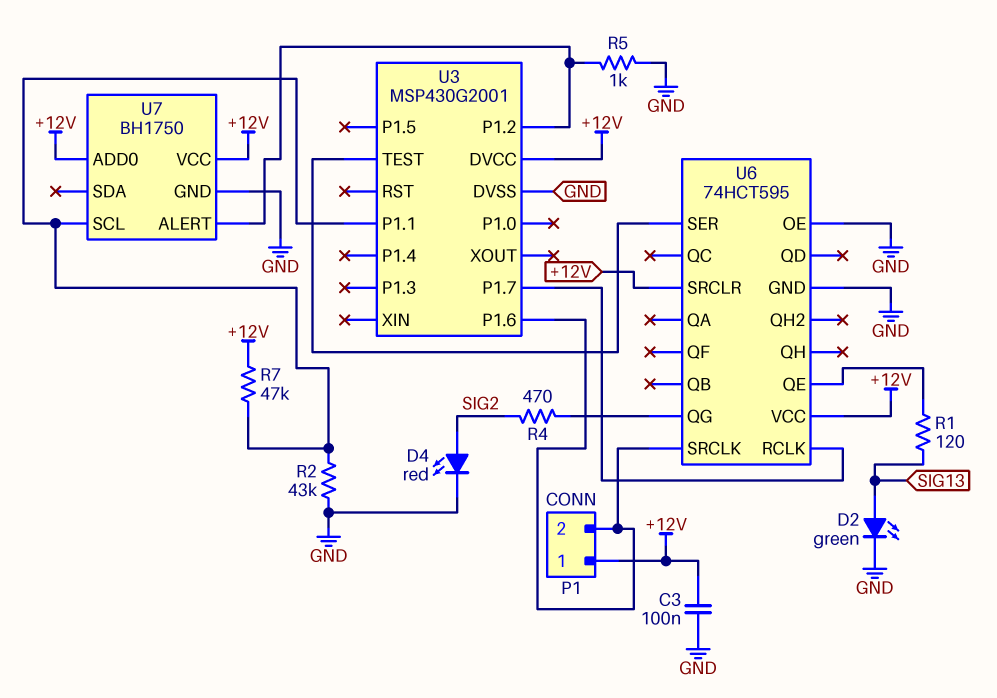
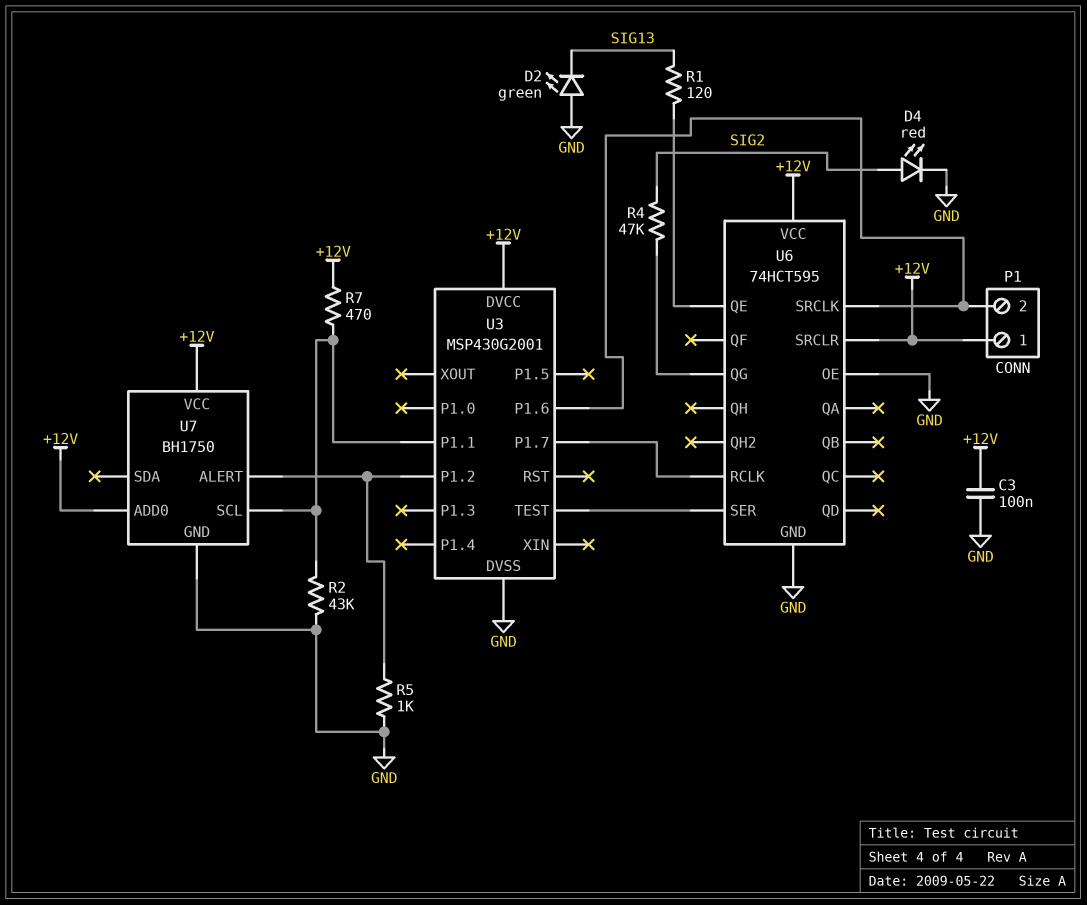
D2: LED green (A SIG13, K GND) -> LED green (A GND, K SIG13)
R4: 470 (SIG2, U6/QG) -> 47k (SIG2, U6/QG)
R7: 47k (+12V, U3/P1.1) -> 470 (+12V, U3/P1.1)

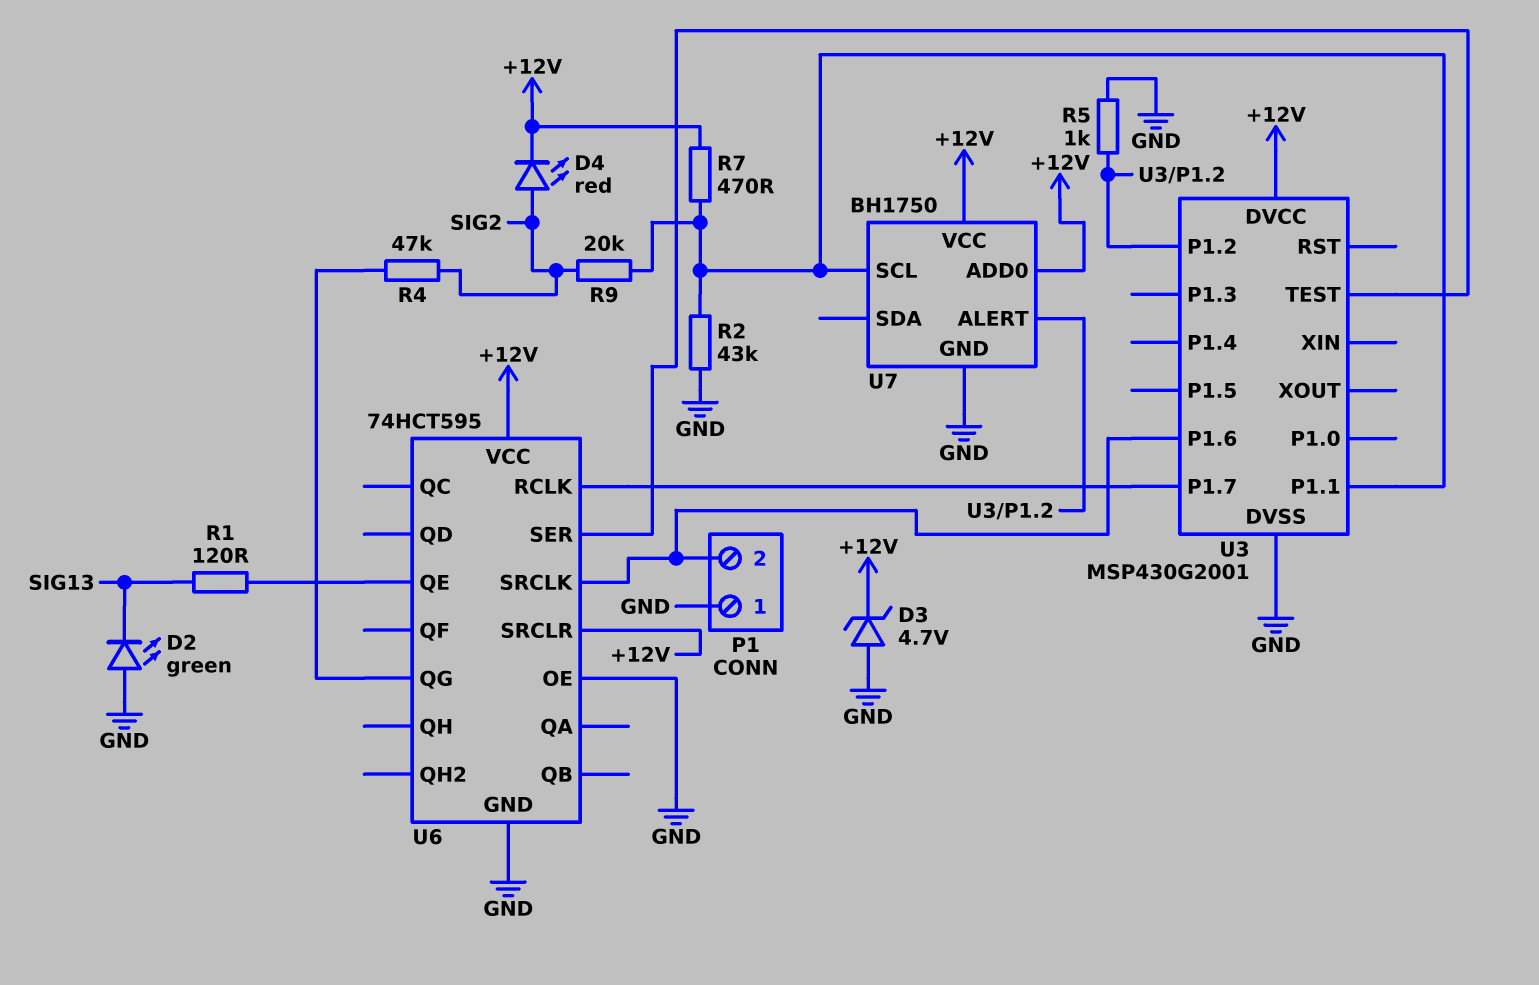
C3: 100nF (+12V, GND) -> none
D3: none -> zener 4.7V (A GND, K +12V)
D4: LED red (A SIG2, K GND) -> LED red (A SIG2, K +12V)
P1 pin 1: +12V -> GND
R9: none -> 20k (SIG2, U3/P1.1)

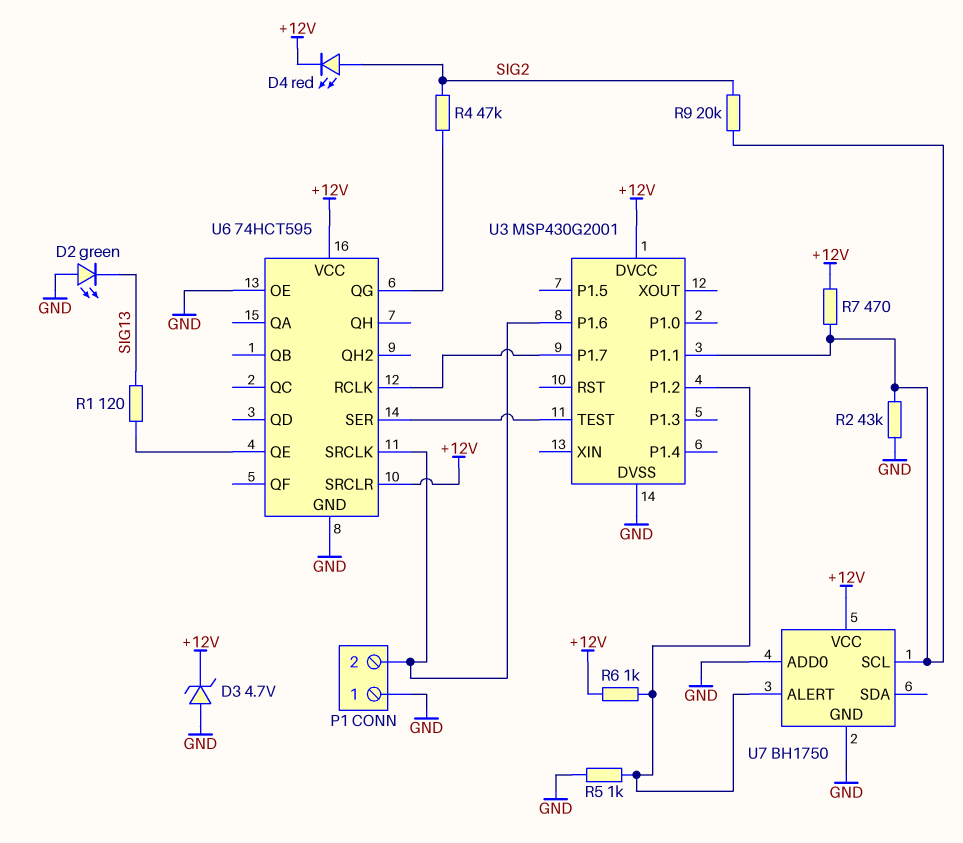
R6: none -> 1k (+12V, U3/P1.2)
U7 pin ADD0: +12V -> GND

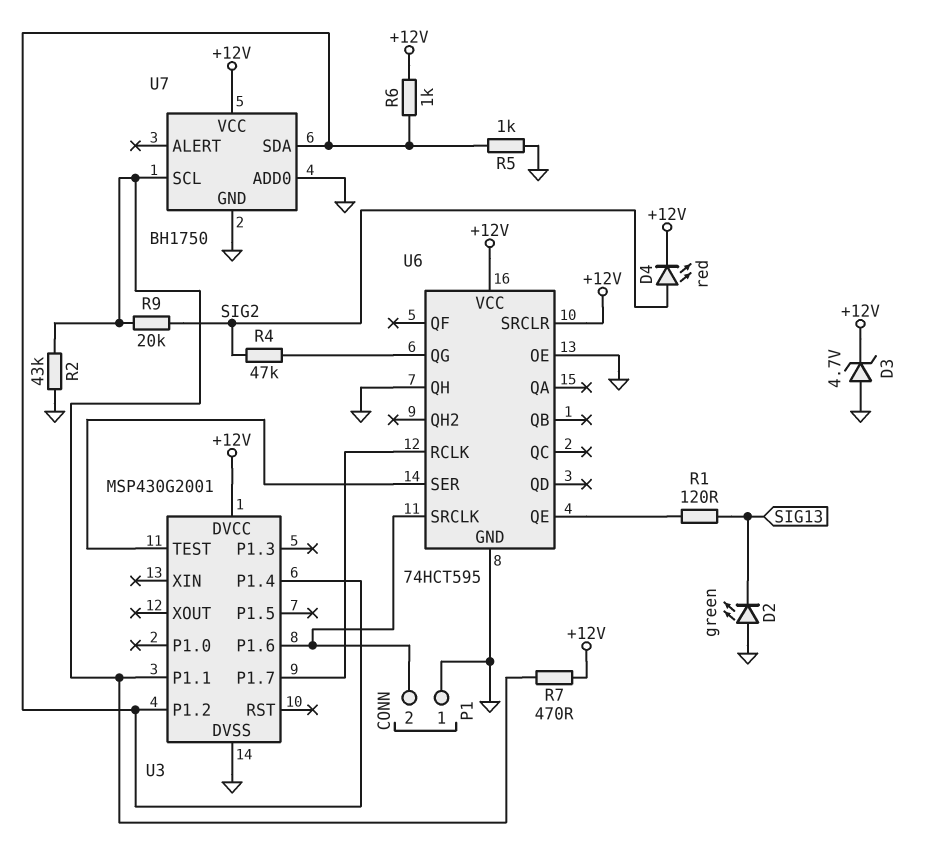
U3 pin P1.4: none -> U3/P1.2
U6 pin QH: none -> GND
U7 pin ALERT: U3/P1.2 -> none
U7 pin SDA: none -> U3/P1.2

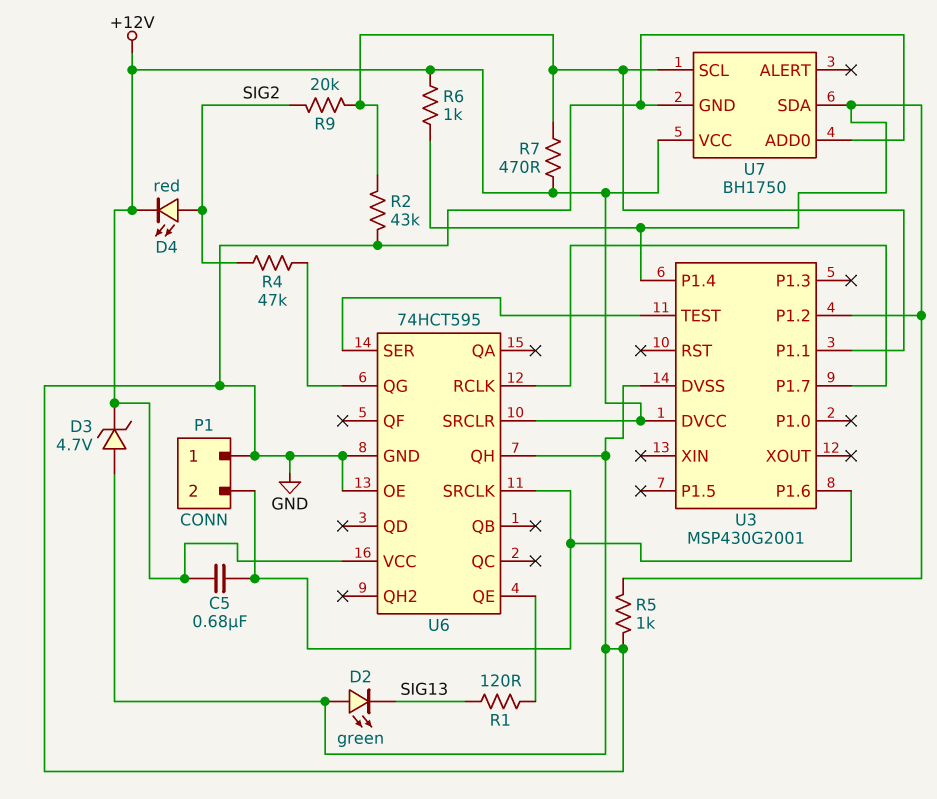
C5: none -> 680nF (+12V, P1/2)

